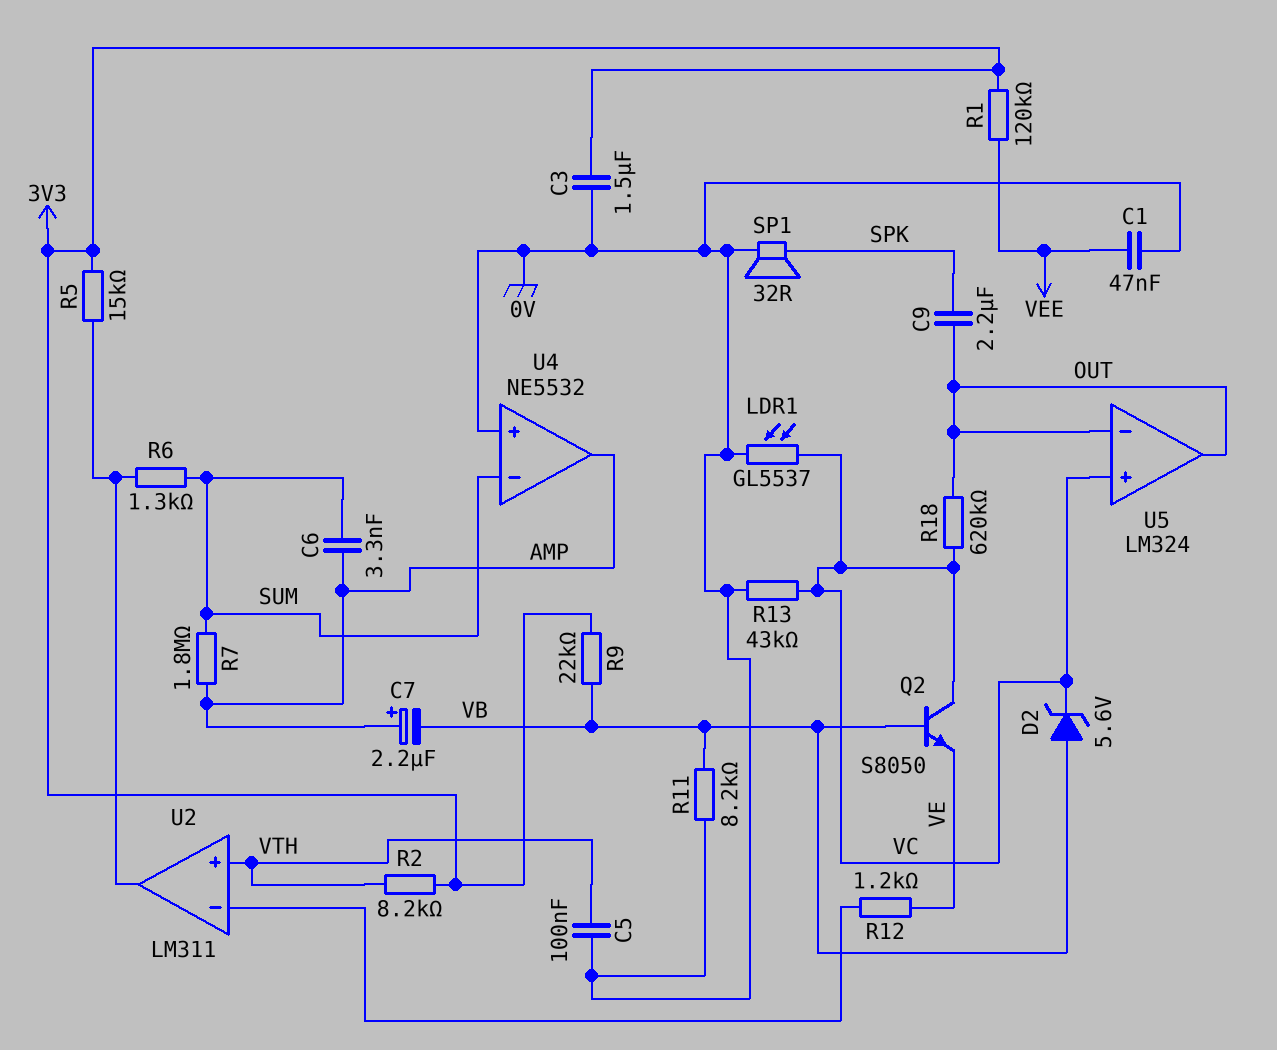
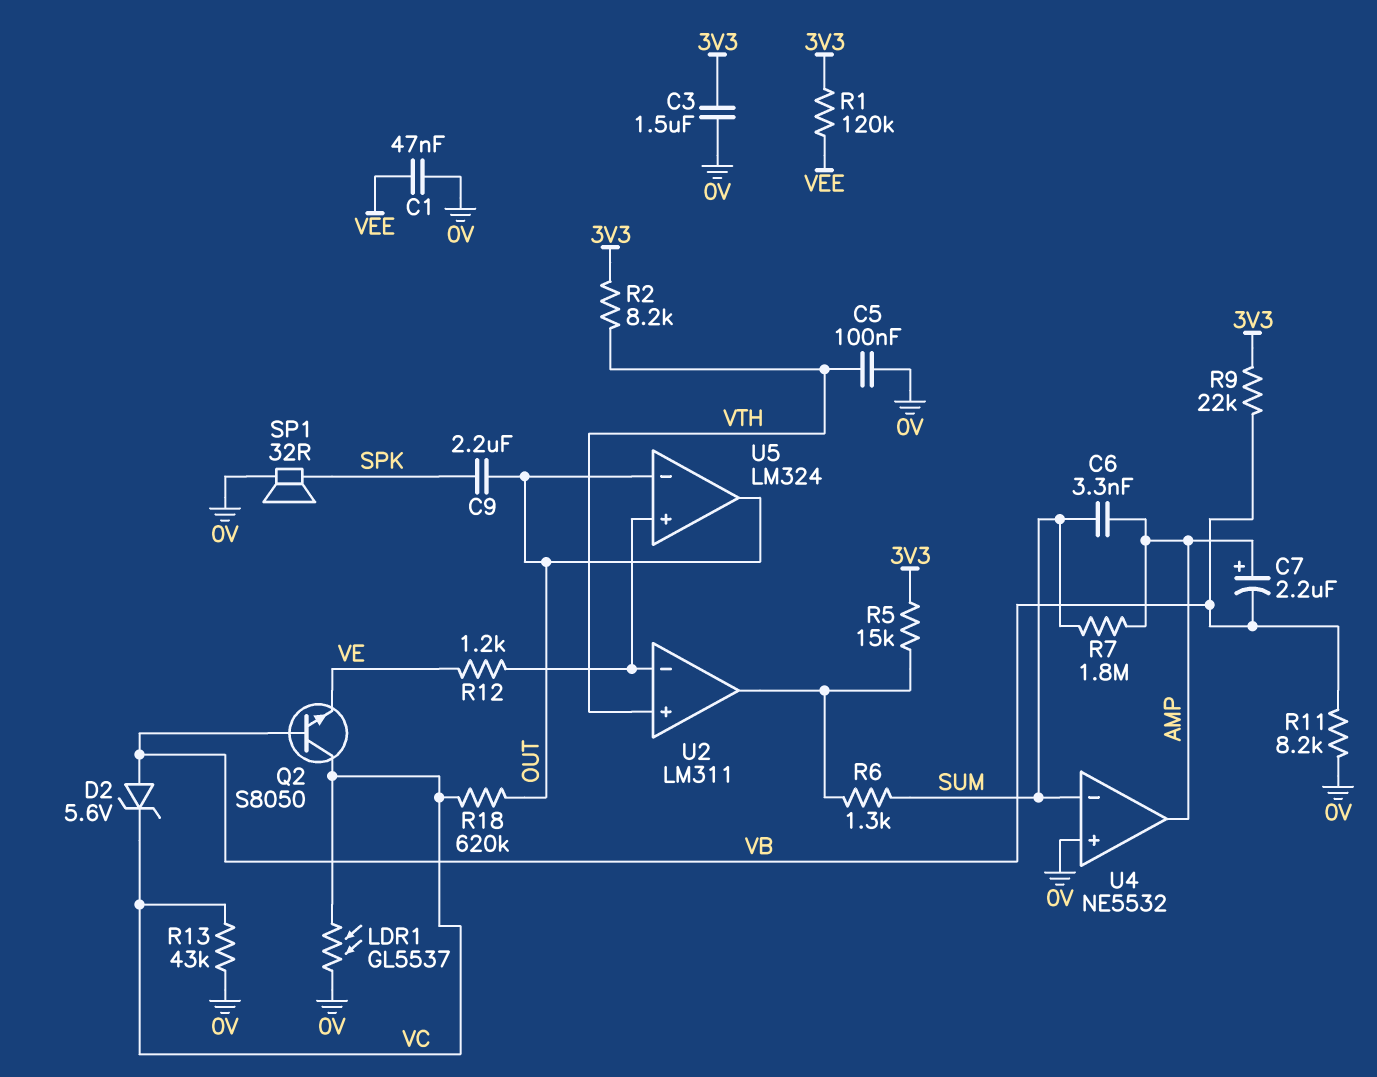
U5 pin in+: VC -> U2/in-

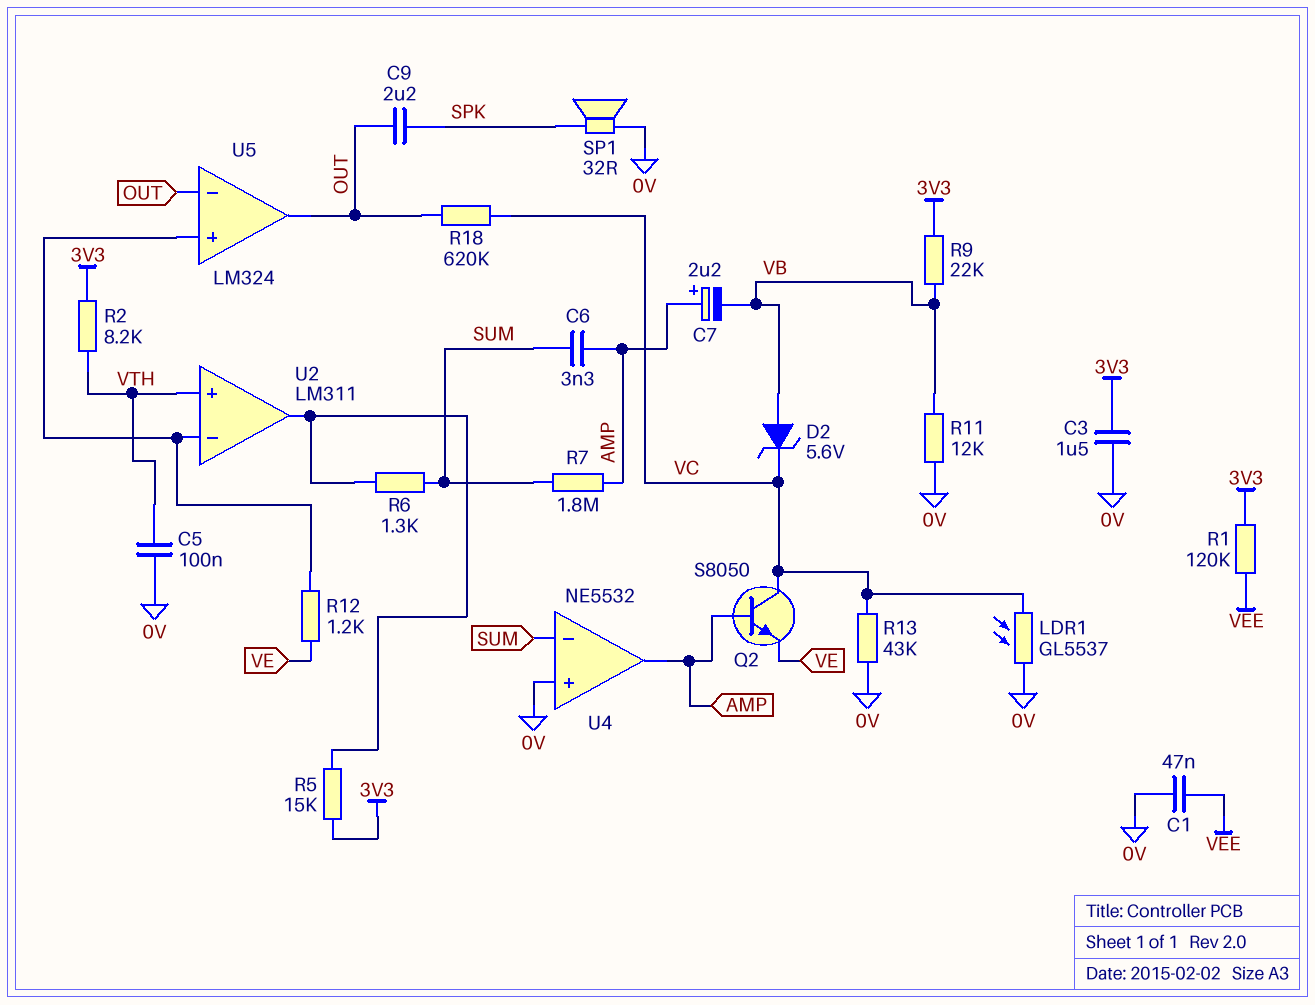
Q2: NPN S8050 (B VB, C VC, E VE) -> NPN S8050 (B AMP, C VC, E VE)
R11: 8.2k (0V, VB) -> 12k (0V, VB)

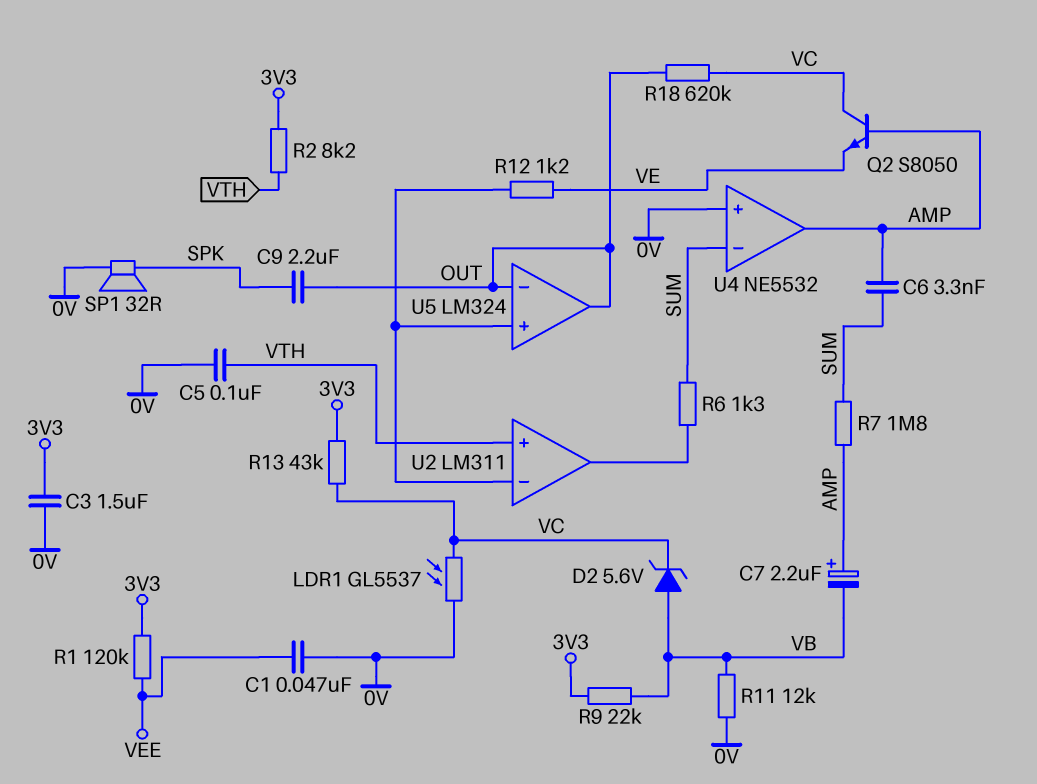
R5: 15k (3V3, U2/out) -> none
R13: 43k (0V, VC) -> 43k (3V3, VC)

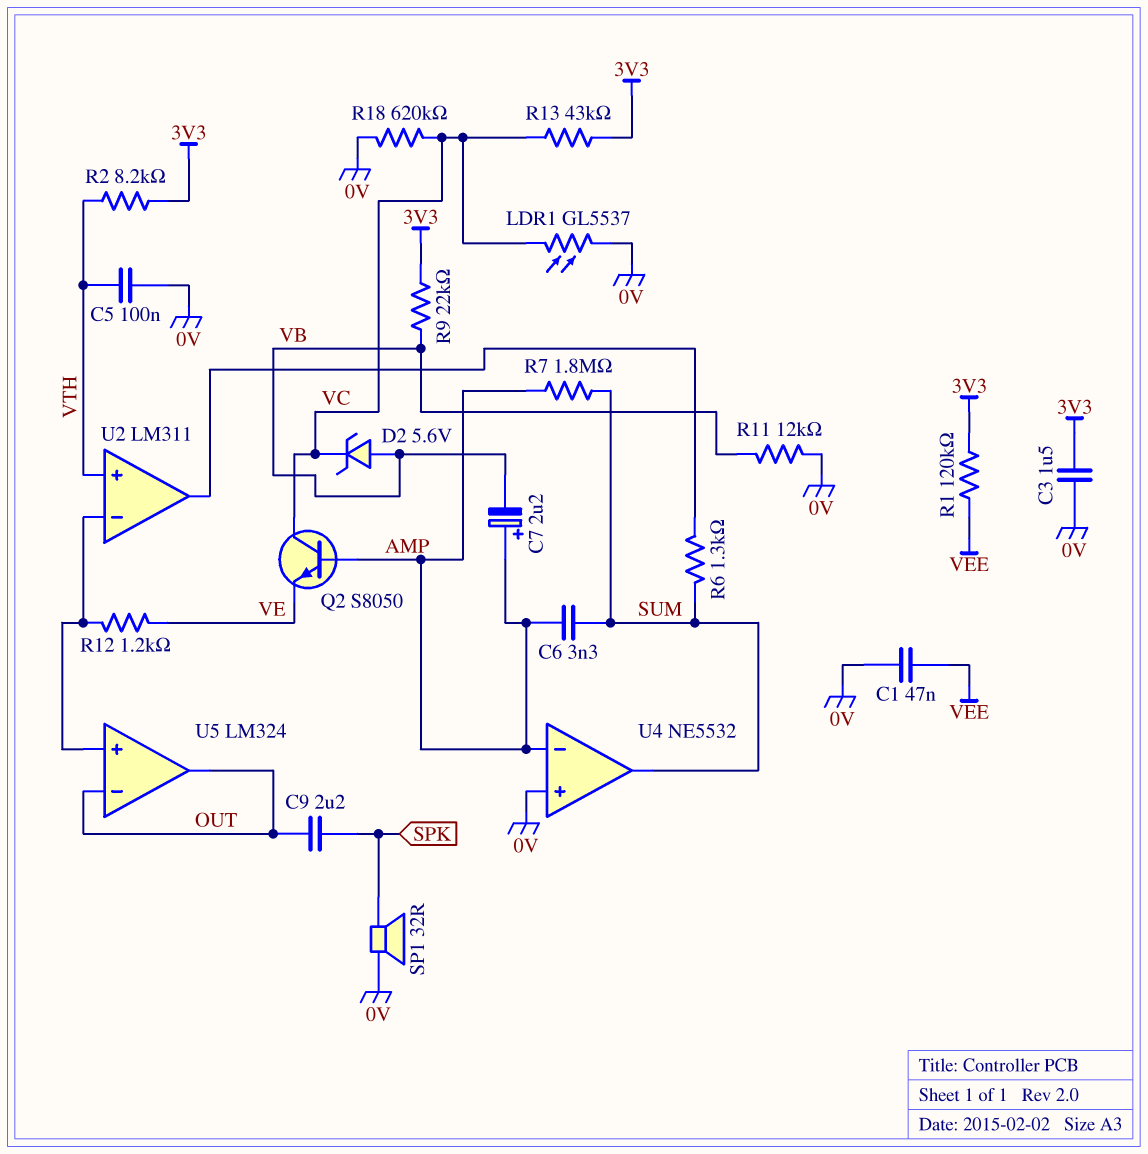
R18: 620k (OUT, VC) -> 620k (0V, VC)
U4 pin in-: SUM -> AMP
U4 pin out: AMP -> SUM

